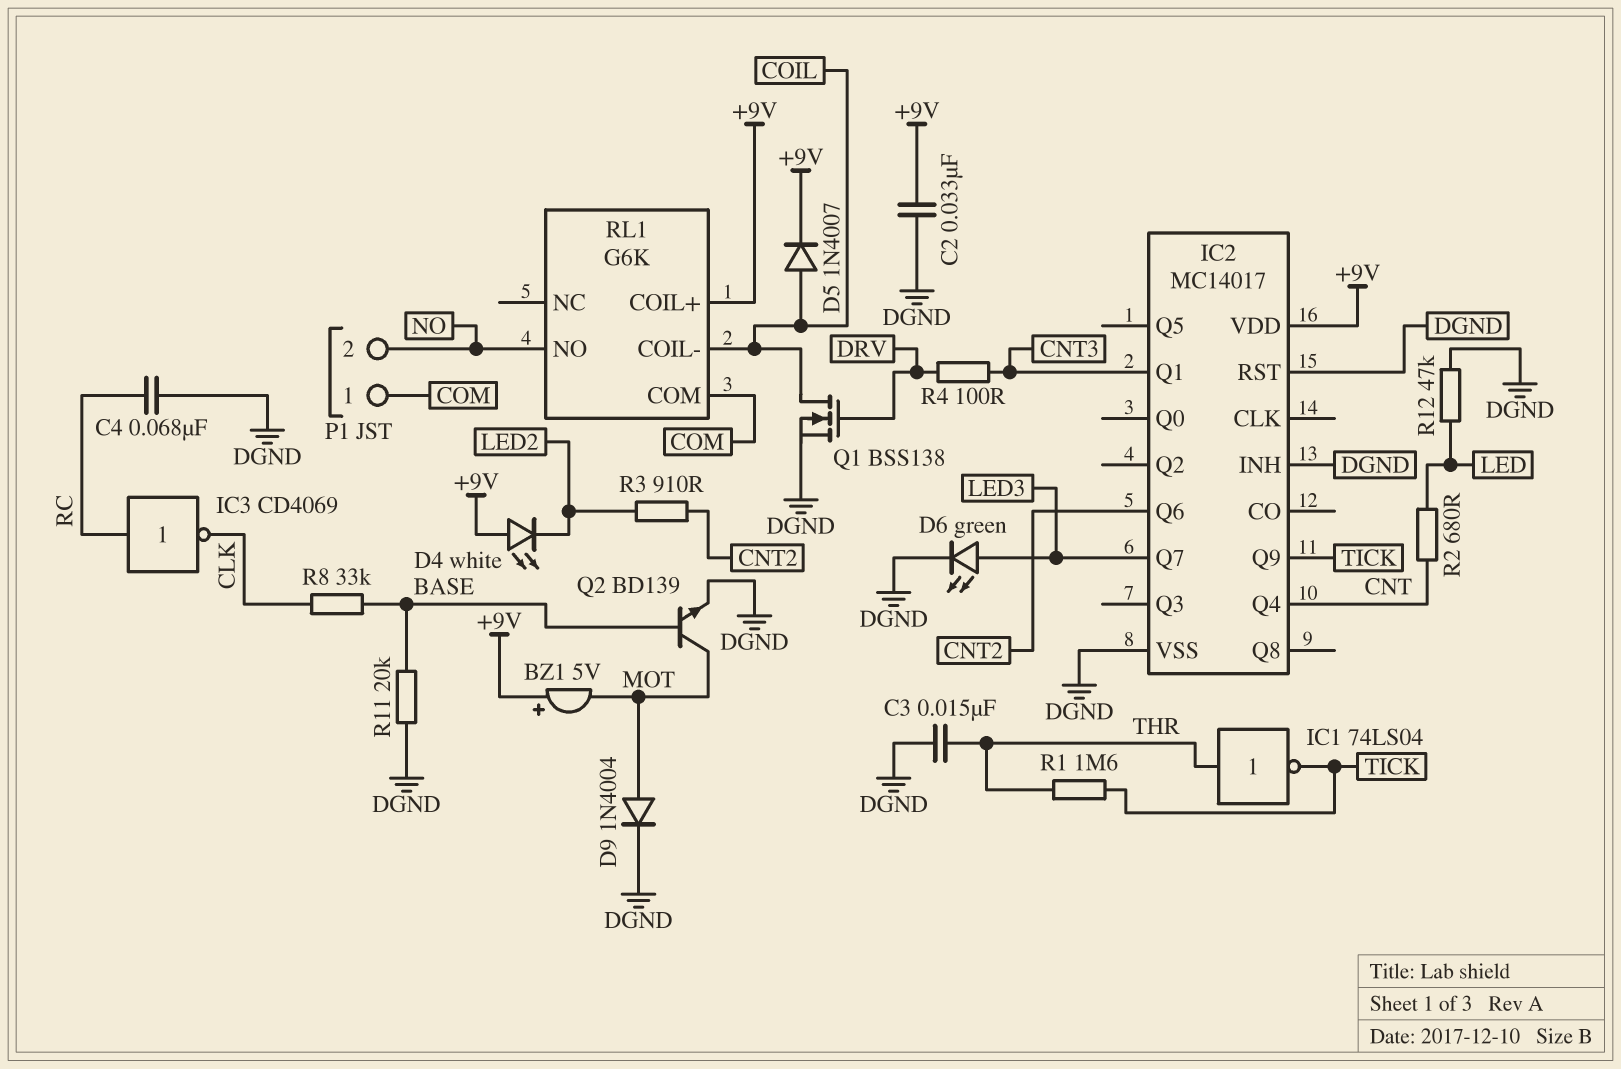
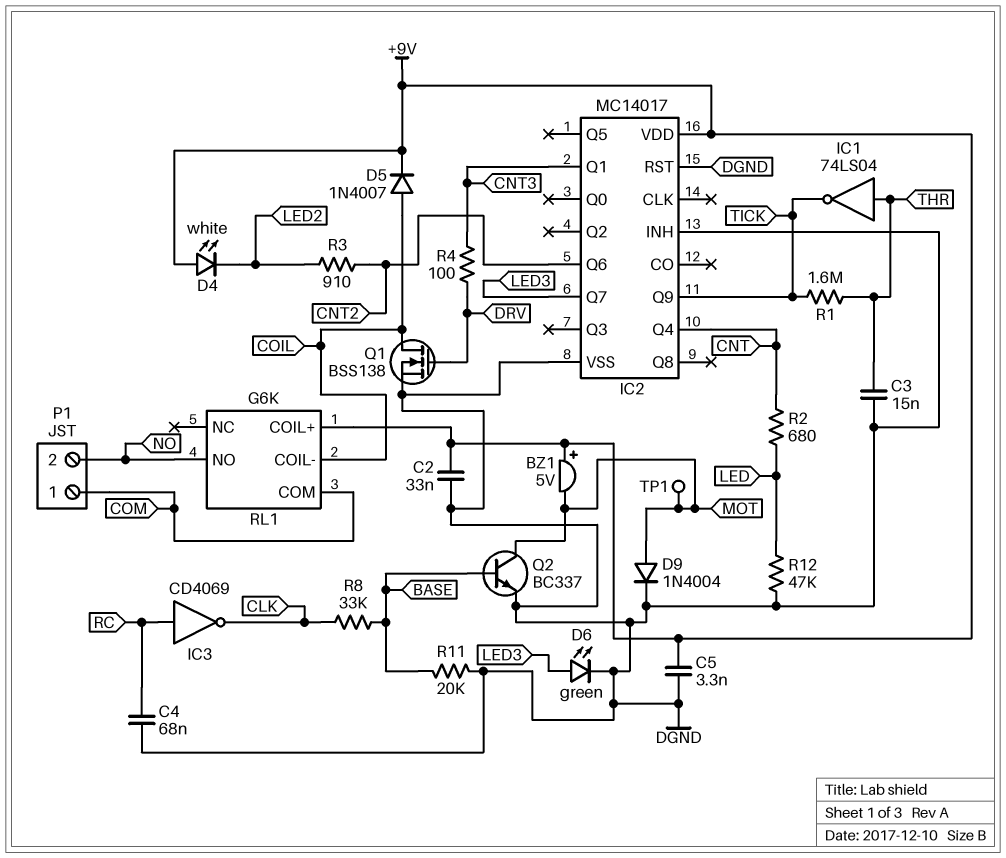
C5: none -> 3.3nF (+9V, DGND)
Q2: NPN BD139 (B BASE, C MOT, E DGND) -> NPN BC337 (B BASE, C MOT, E DGND)
TP1: none -> test point (MOT)

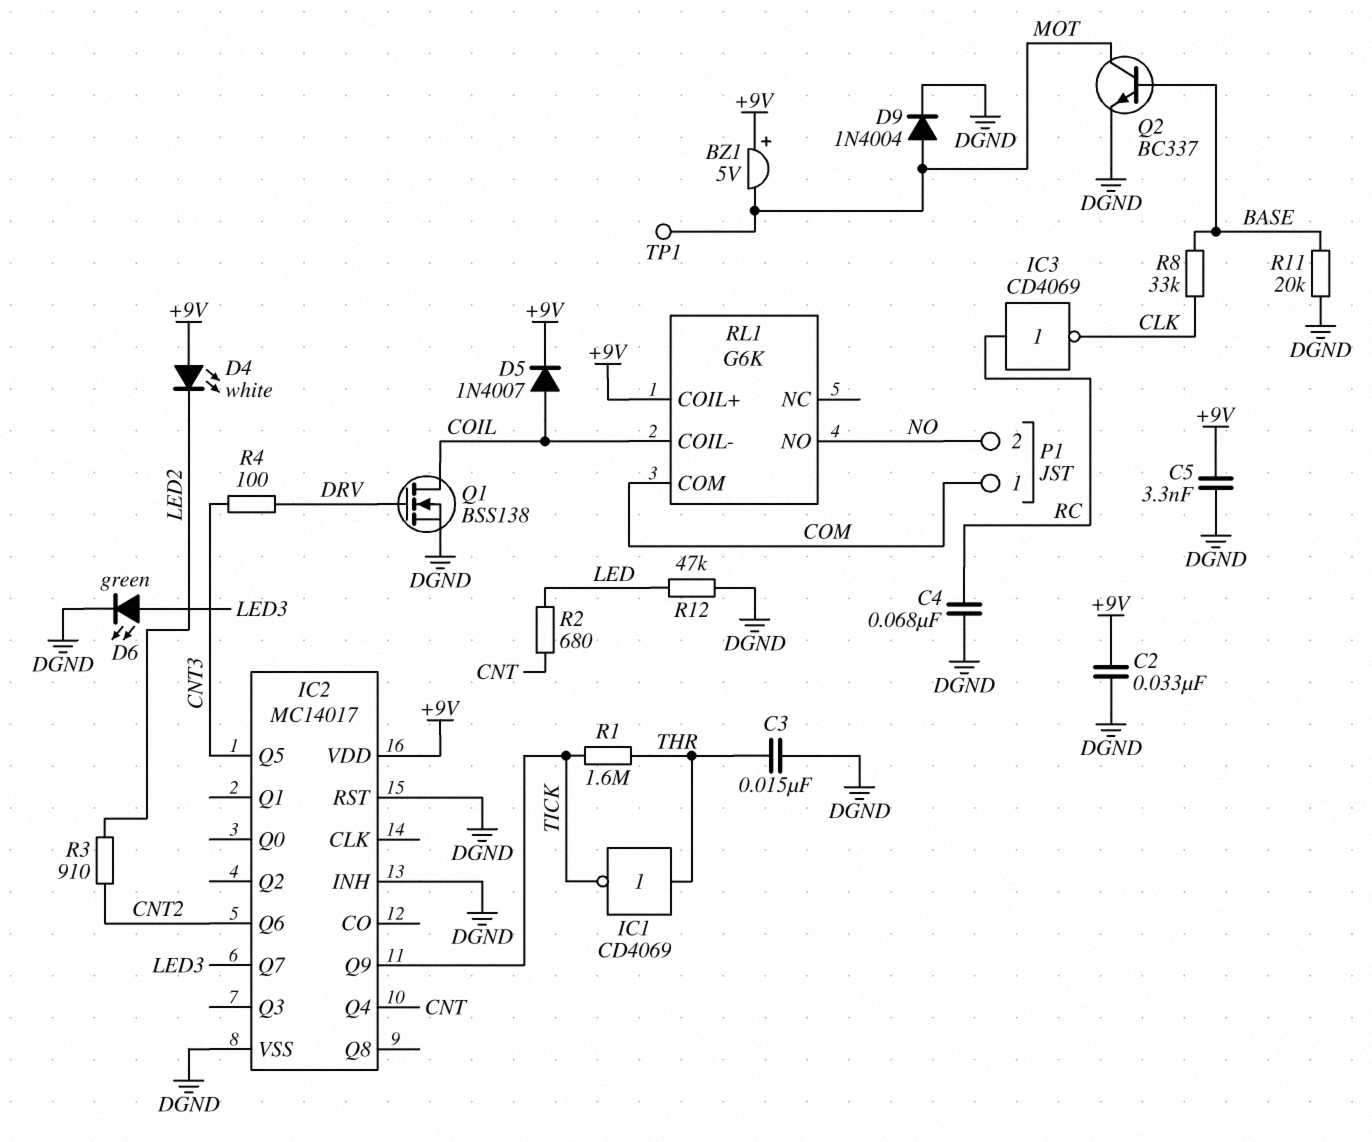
IC1: NOT 74LS04 (in THR, out TICK) -> NOT CD4069 (in THR, out TICK)
IC2 pin Q1: CNT3 -> none
IC2 pin Q5: none -> CNT3

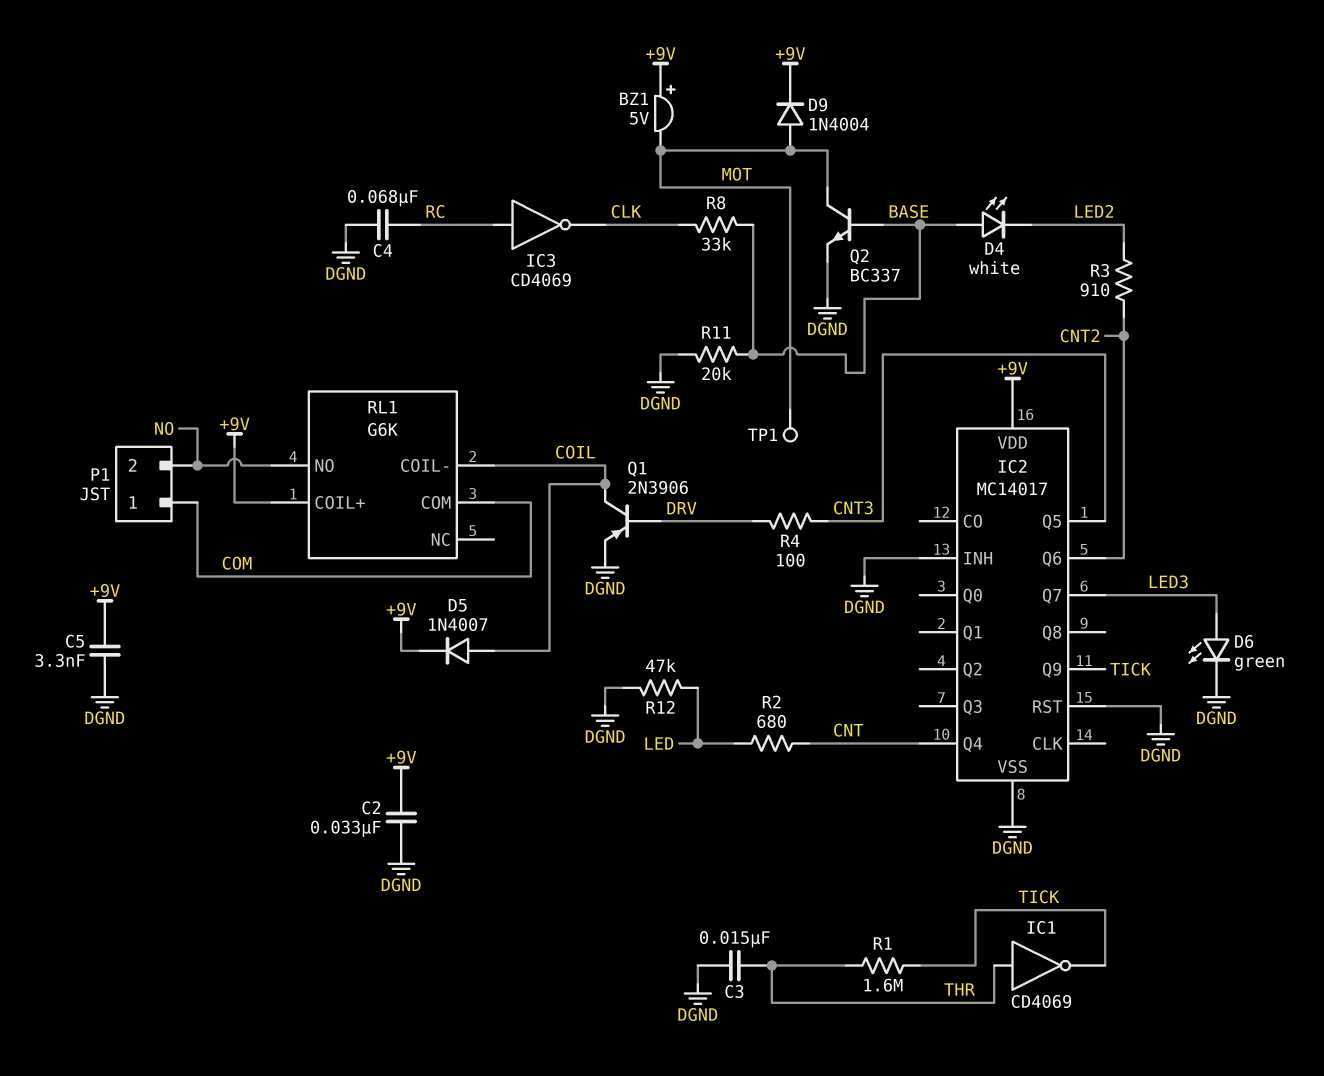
D4: LED white (A +9V, K LED2) -> LED white (A BASE, K LED2)
D9: diode 1N4004 (A MOT, K DGND) -> diode 1N4004 (A MOT, K +9V)
Q1: NMOS BSS138 (G DRV, D COIL, S DGND) -> PNP 2N3906 (B DRV, C COIL, E DGND)

